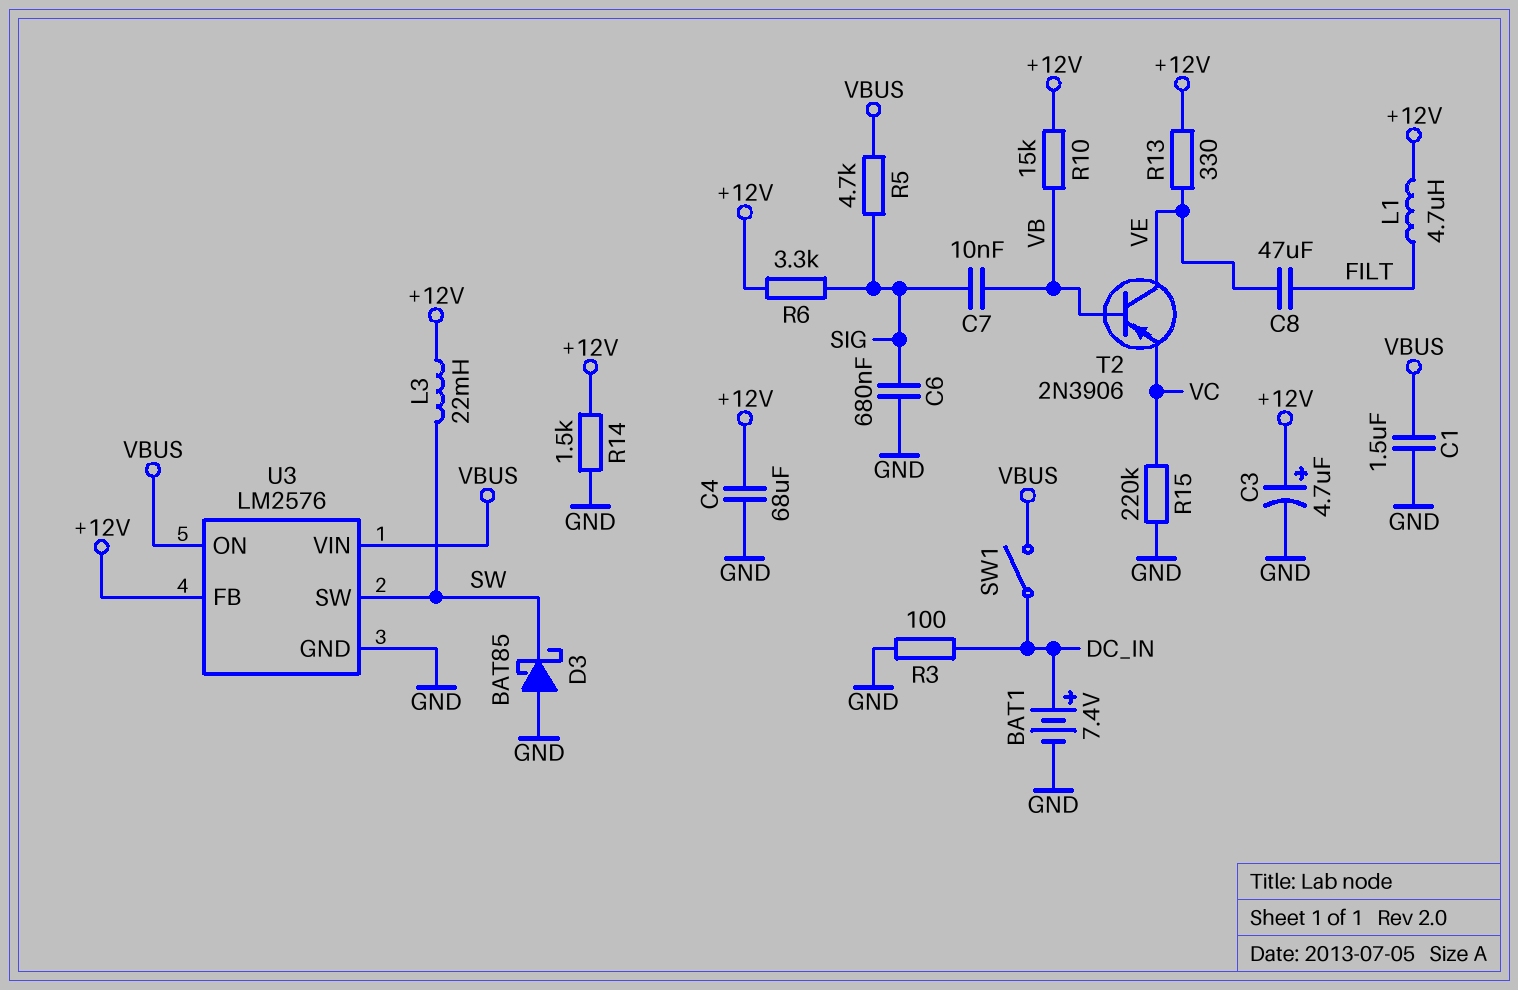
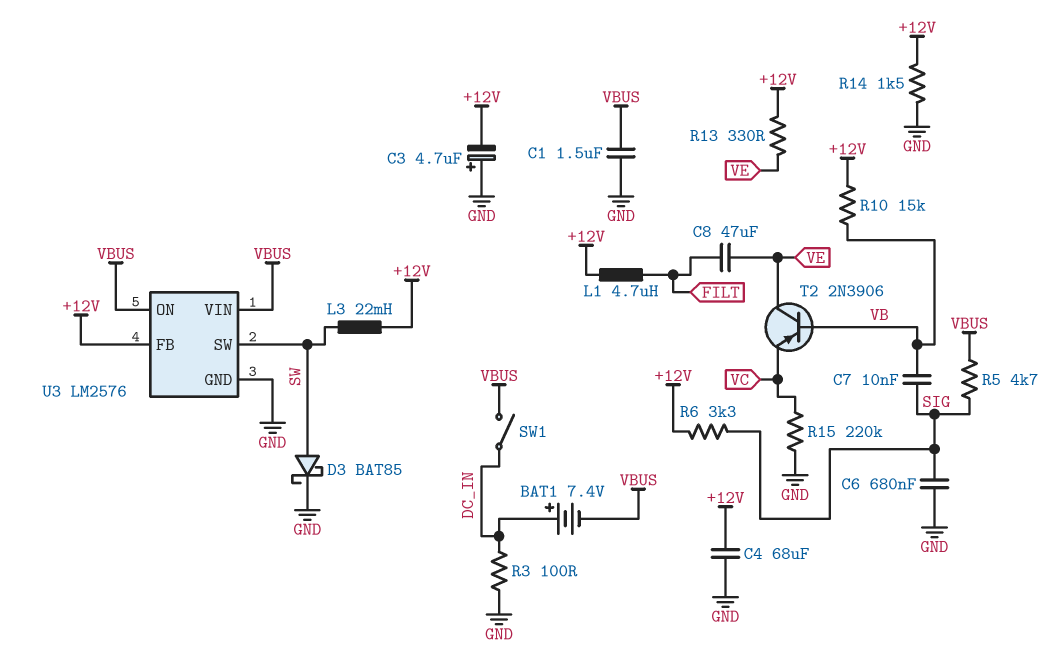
BAT1: 7.4V (plus DC_IN, minus GND) -> 7.4V (plus DC_IN, minus VBUS)
C3: 4.7uF (plus +12V, minus GND) -> 4.7uF (plus GND, minus +12V)
D3: schottky BAT85 (A GND, K SW) -> schottky BAT85 (A SW, K GND)

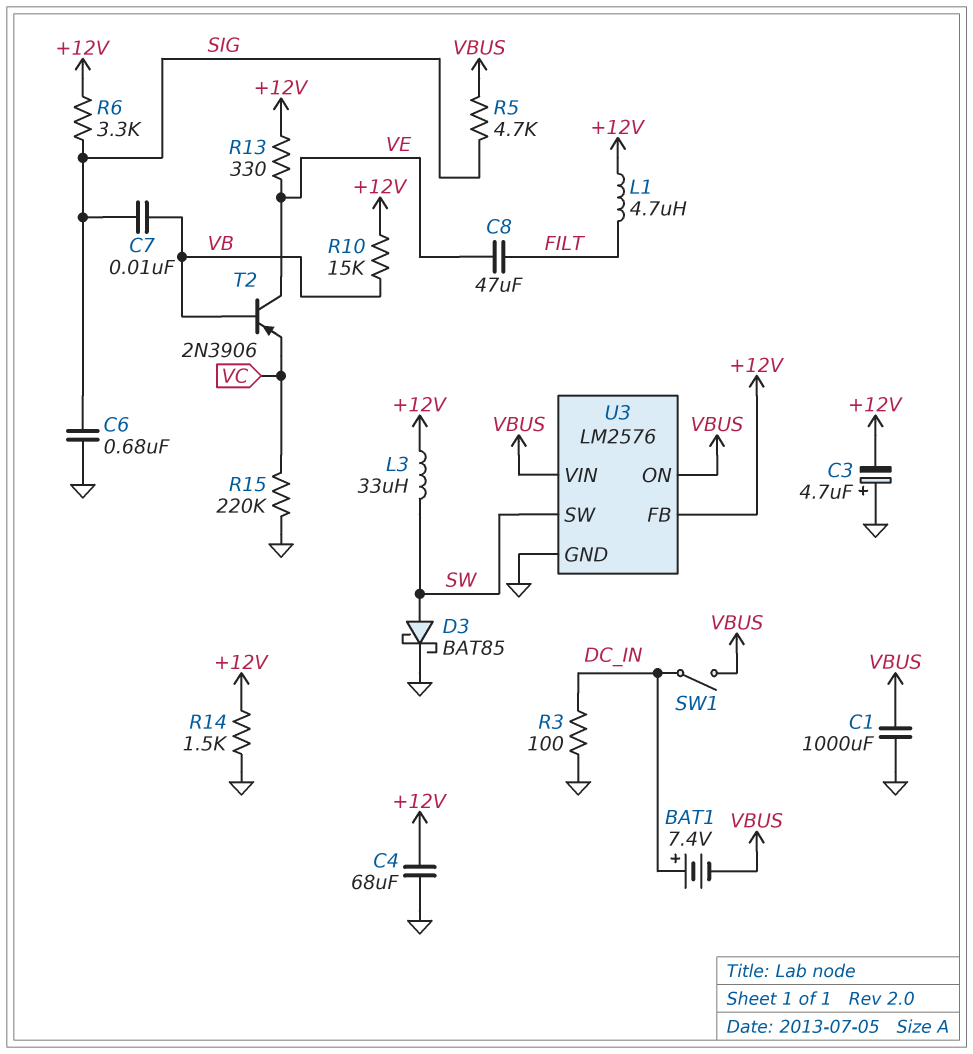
C1: 1.5uF (GND, VBUS) -> 1000uF (GND, VBUS)
L3: 22mH (+12V, SW) -> 33uH (+12V, SW)

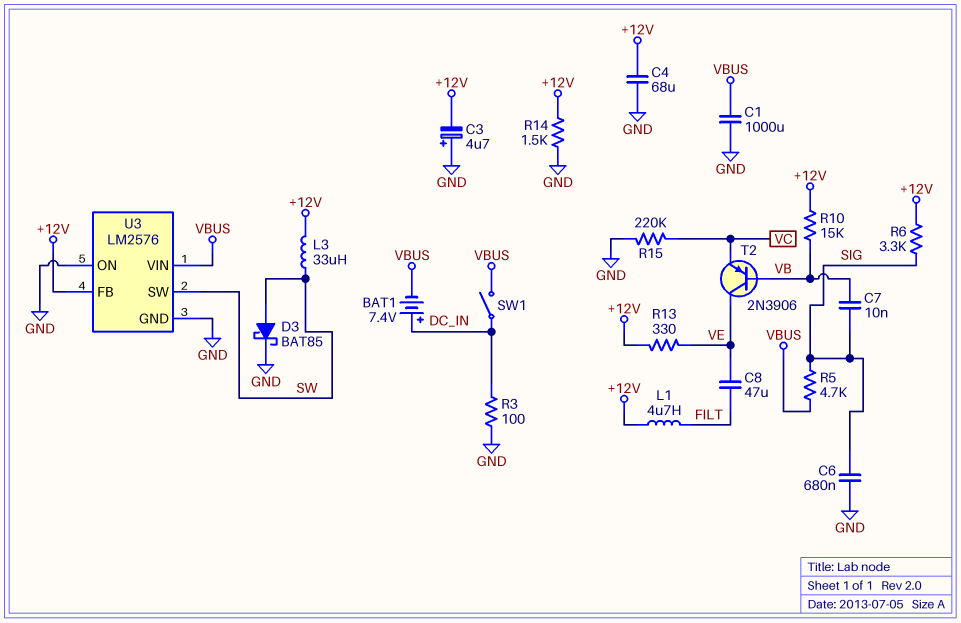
U3 pin ON: VBUS -> GND

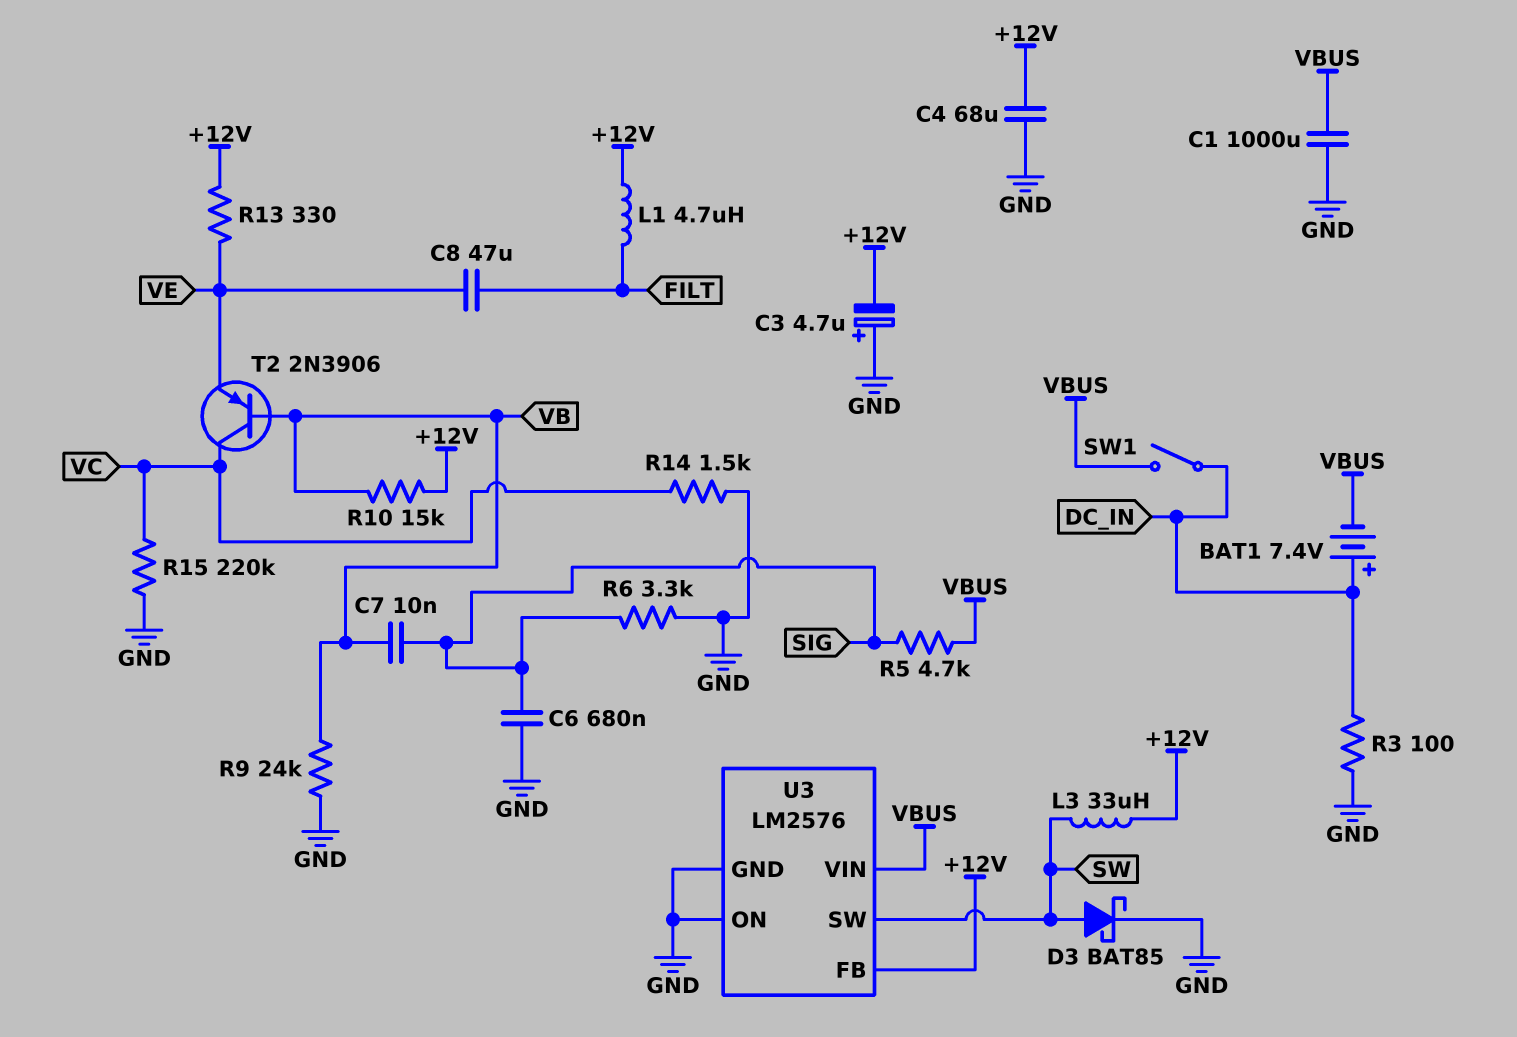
R6: 3.3k (+12V, SIG) -> 3.3k (GND, SIG)
R9: none -> 24k (GND, VB)
R14: 1.5k (+12V, GND) -> 1.5k (GND, VC)
T2: PNP 2N3906 (B VB, C VE, E VC) -> PNP 2N3906 (B VB, C VC, E VE)

